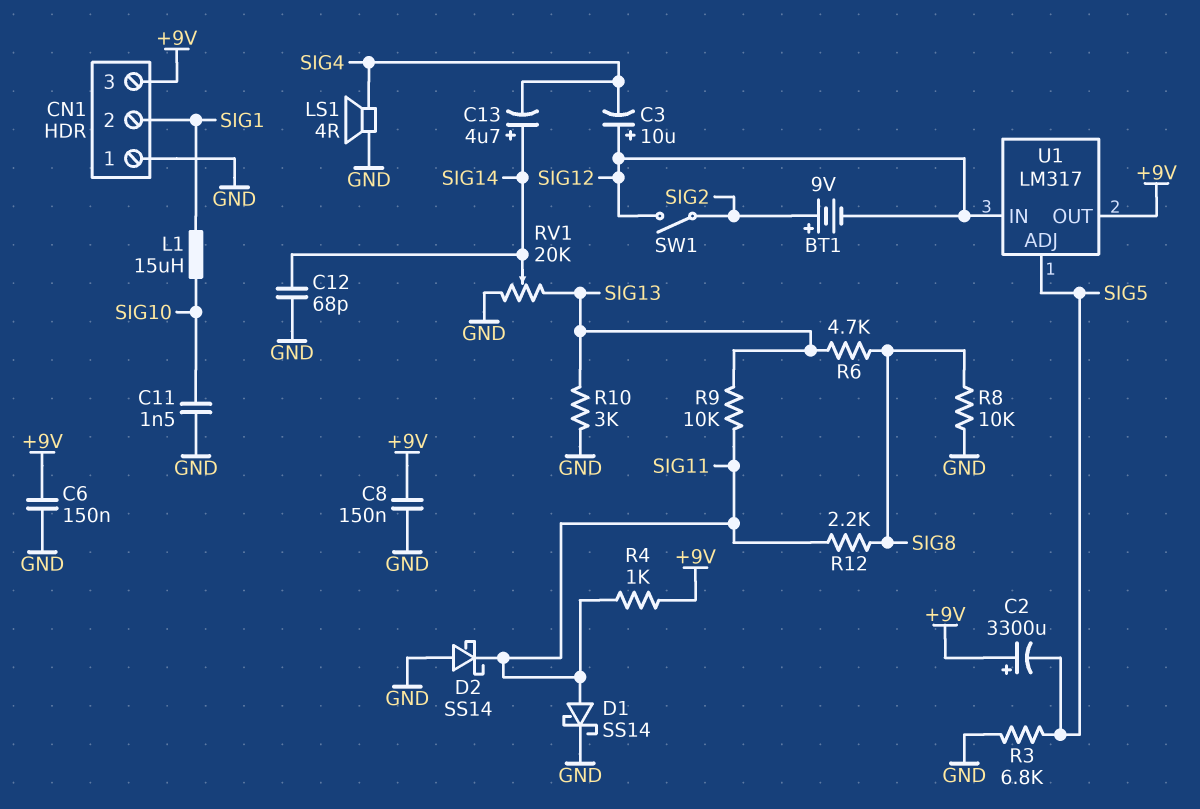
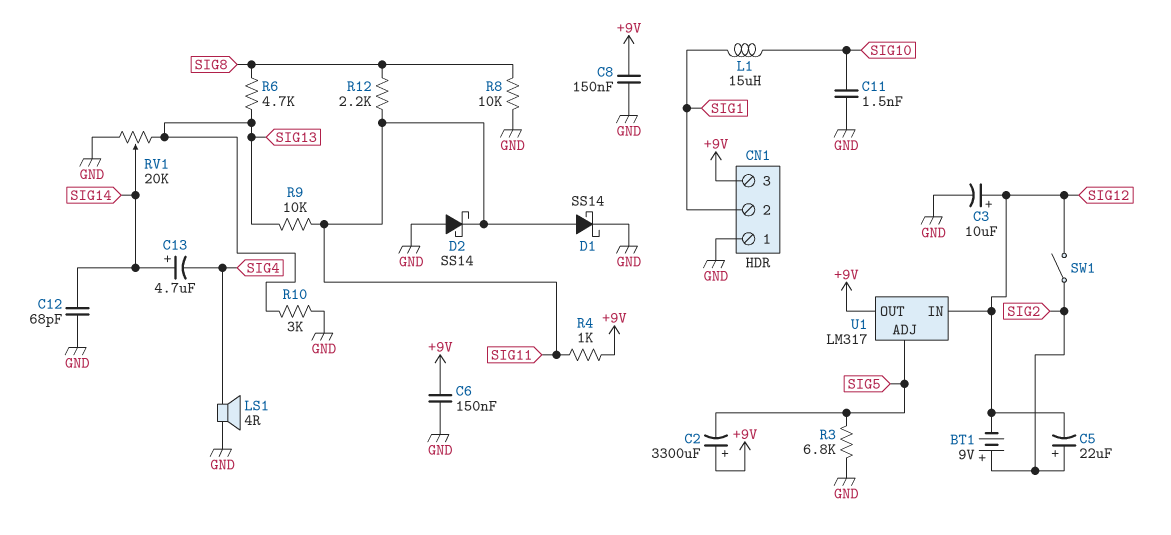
C3: 10uF (plus SIG12, minus SIG4) -> 10uF (plus SIG12, minus GND)
C5: none -> 22uF (plus SIG2, minus SIG12)

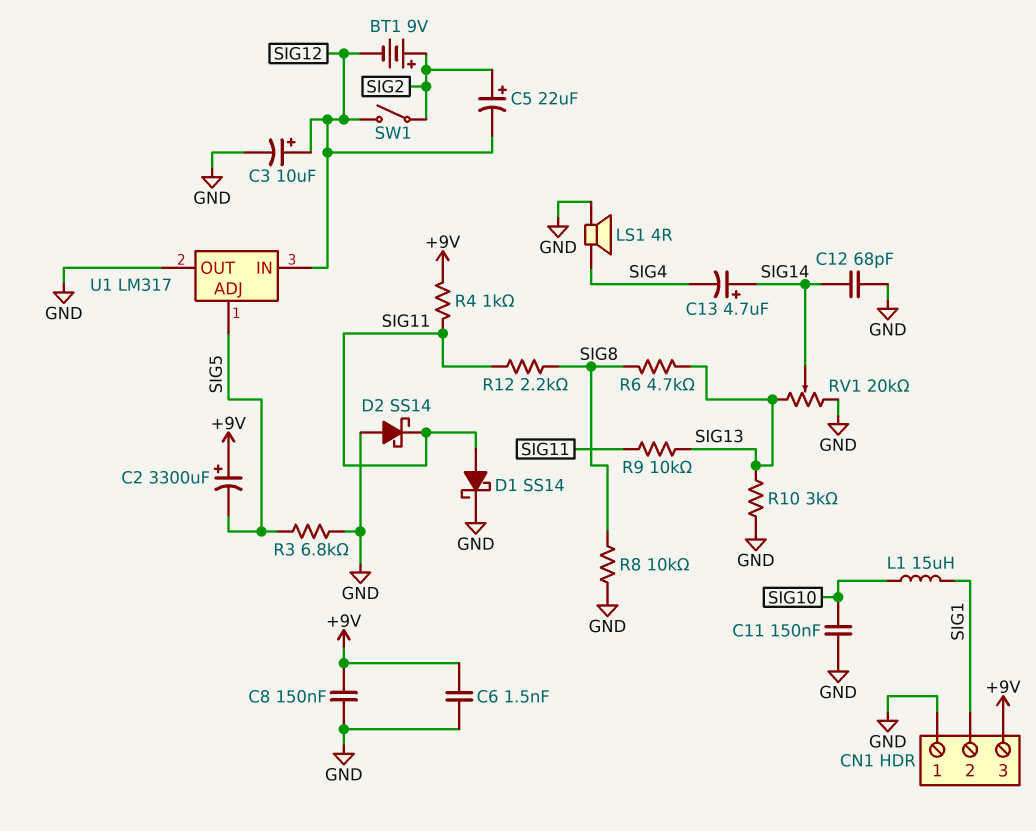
C6: 150nF (+9V, GND) -> 1.5nF (+9V, GND)
C11: 1.5nF (GND, SIG10) -> 150nF (GND, SIG10)
U1 pin OUT: +9V -> GND

